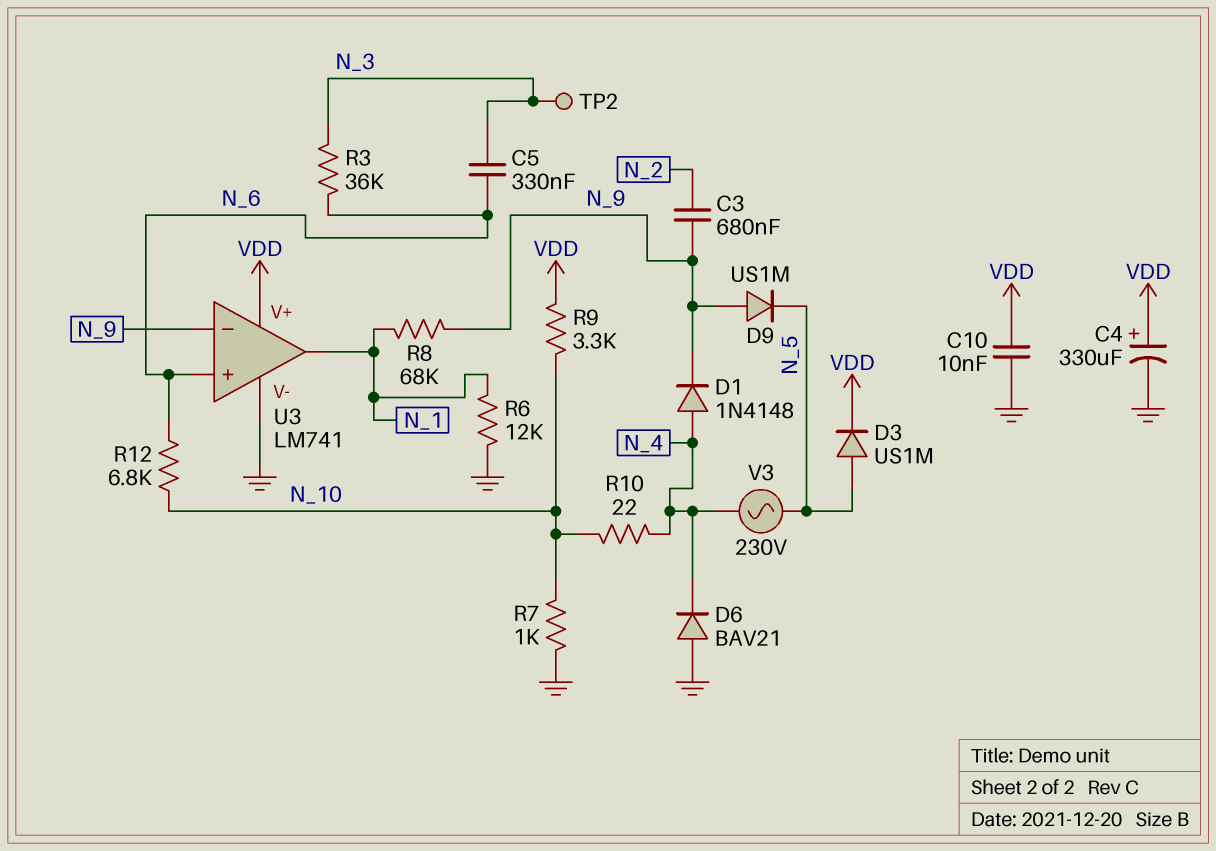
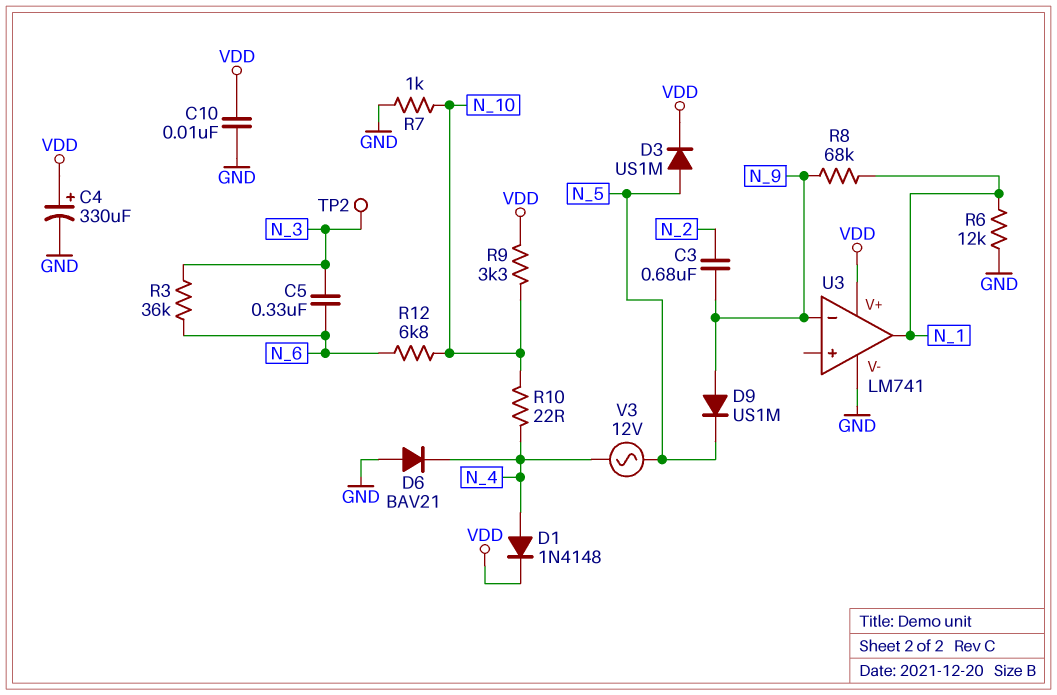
D1: diode 1N4148 (A N_4, K N_9) -> diode 1N4148 (A N_4, K VDD)
U3 pin in+: N_6 -> none
V3: AC 230V (N_4, N_5) -> AC 12V (N_4, N_5)

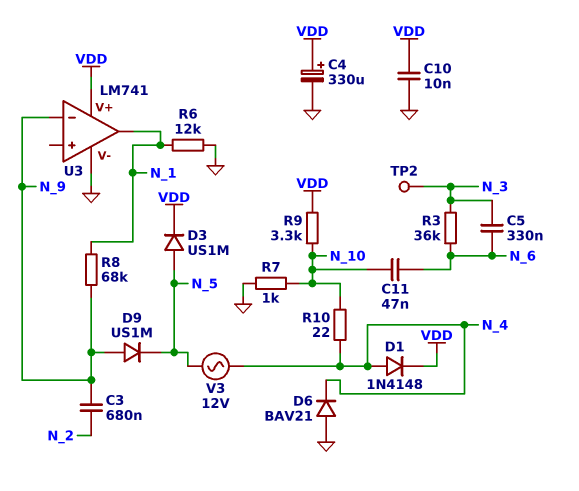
C11: none -> 47nF (N_6, N_10)
R12: 6.8k (N_6, N_10) -> none

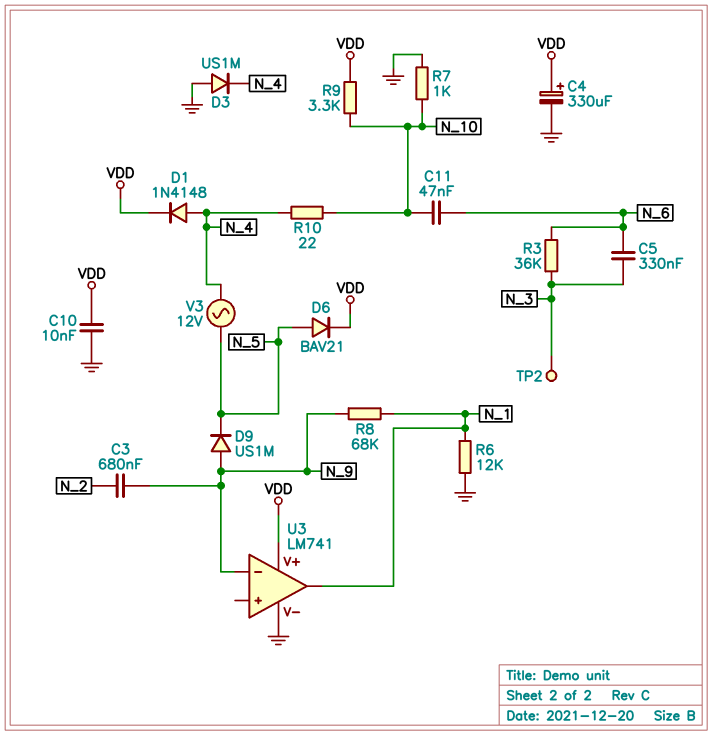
D3: diode US1M (A N_5, K VDD) -> diode US1M (A GND, K N_4)
D6: diode BAV21 (A GND, K N_4) -> diode BAV21 (A N_5, K VDD)

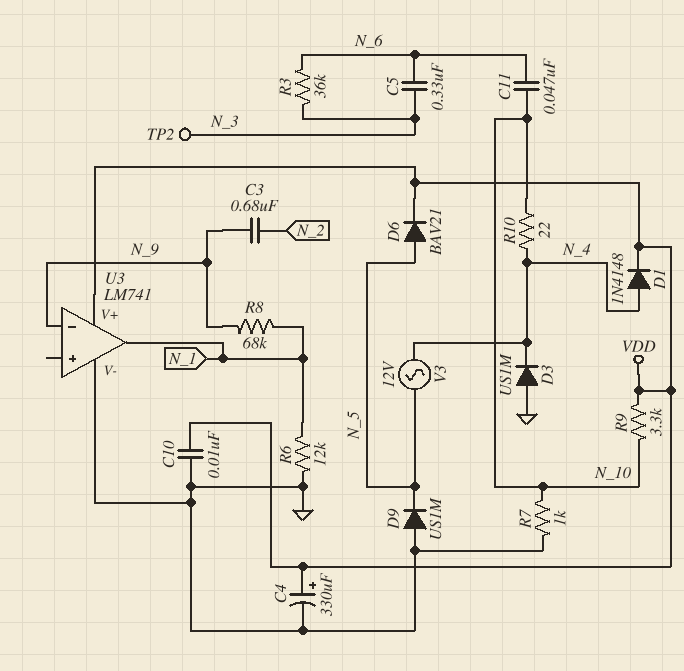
D9: diode US1M (A N_9, K N_5) -> diode US1M (A GND, K N_5)

